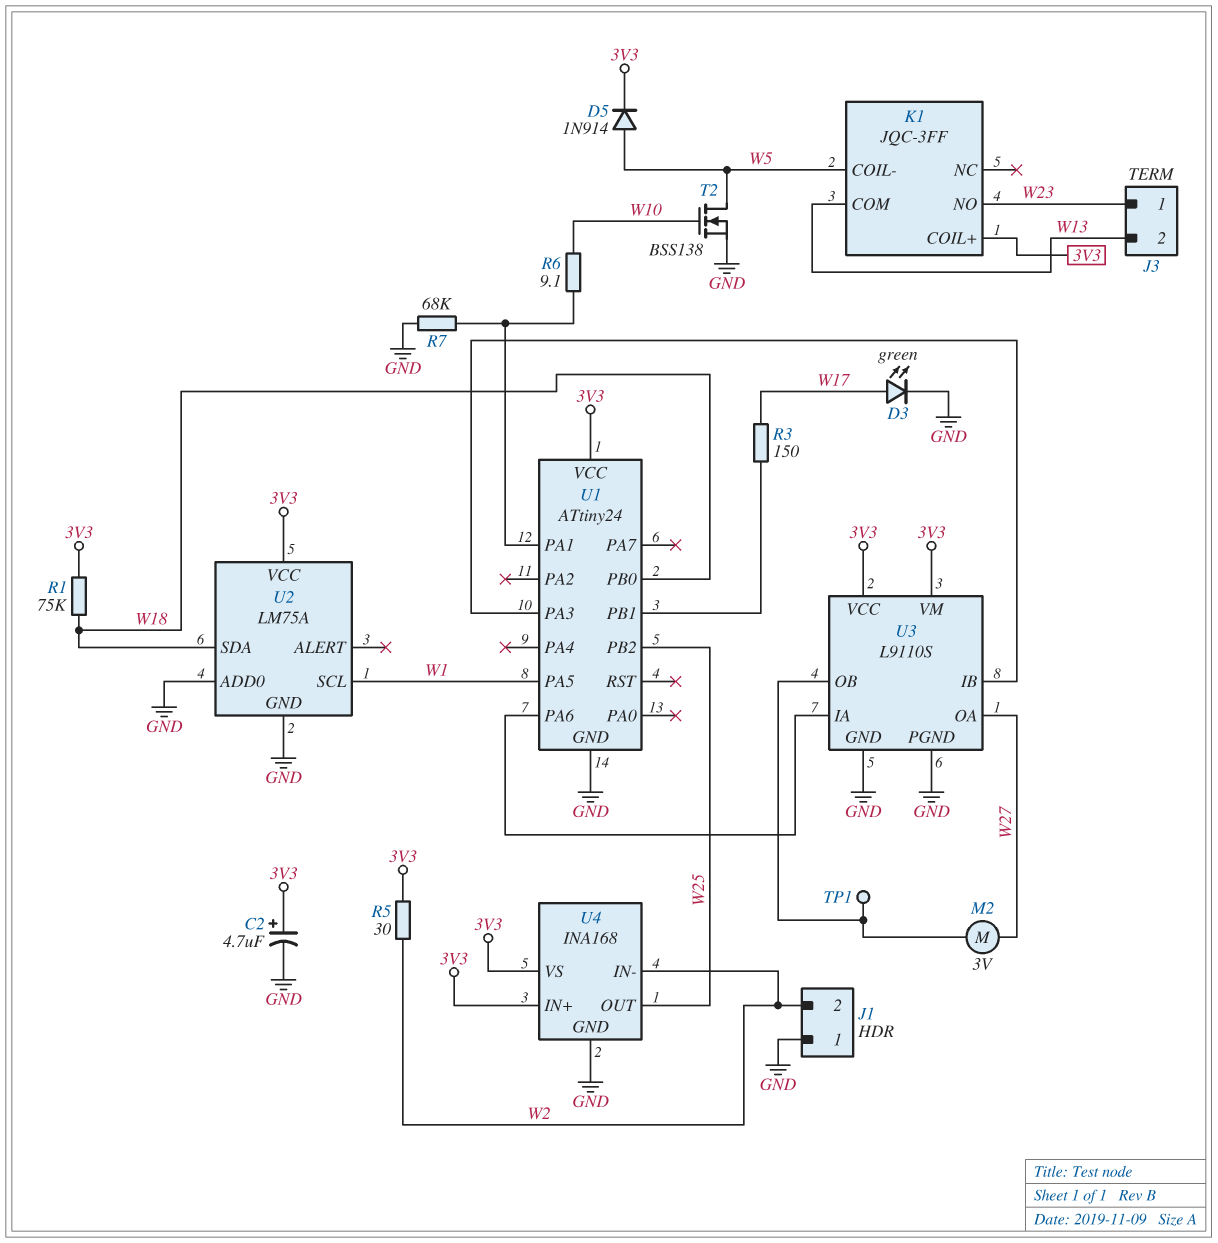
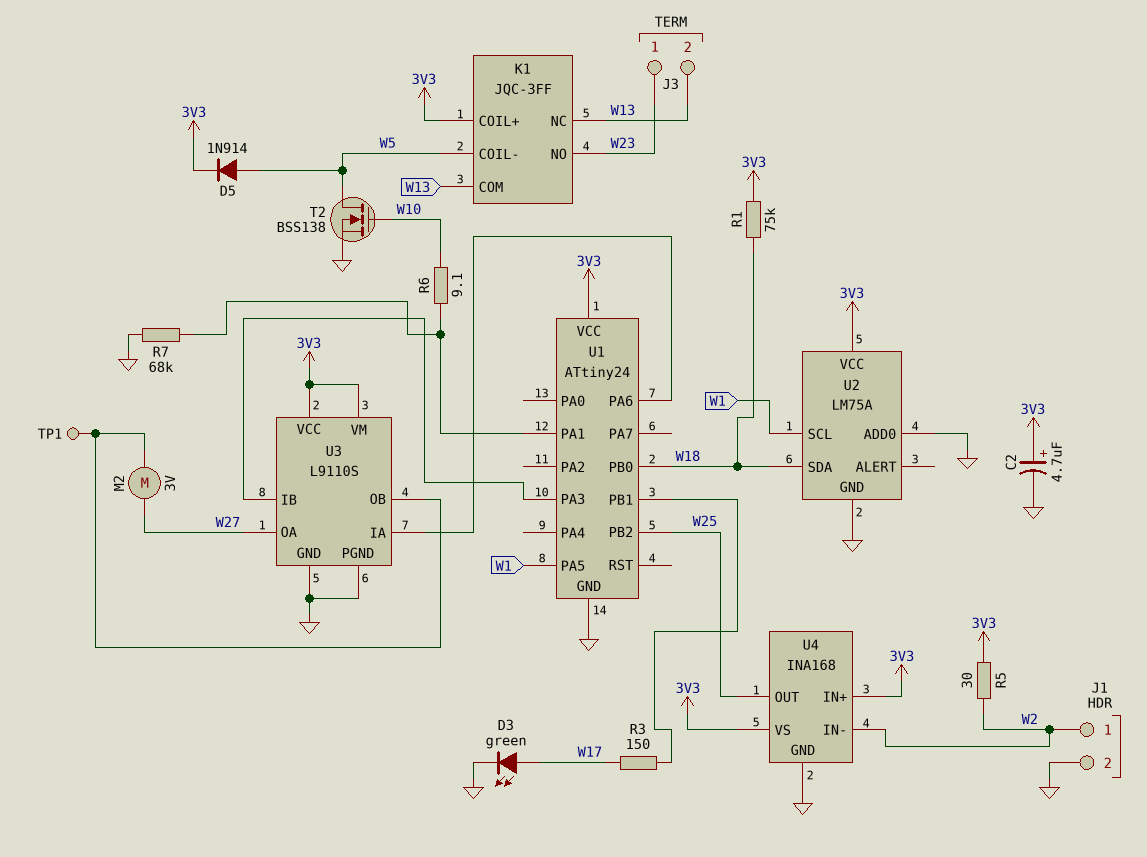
J1 pin 1: GND -> W2
J1 pin 2: W2 -> GND
K1 pin NC: none -> W13

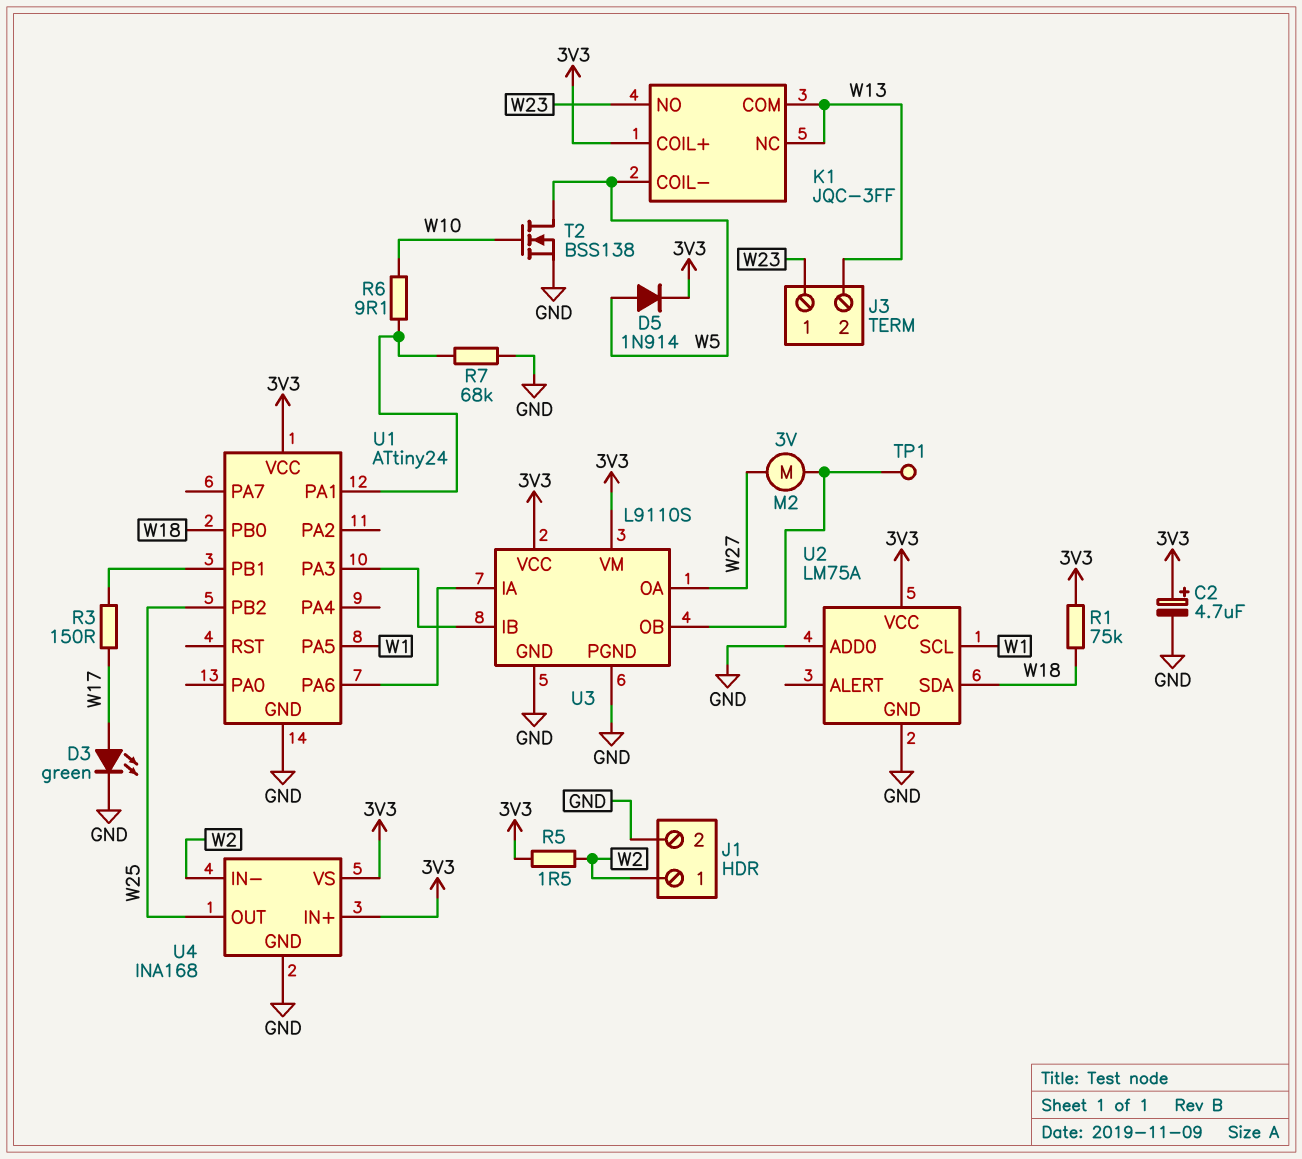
R5: 30 (3V3, W2) -> 1.5 (3V3, W2)

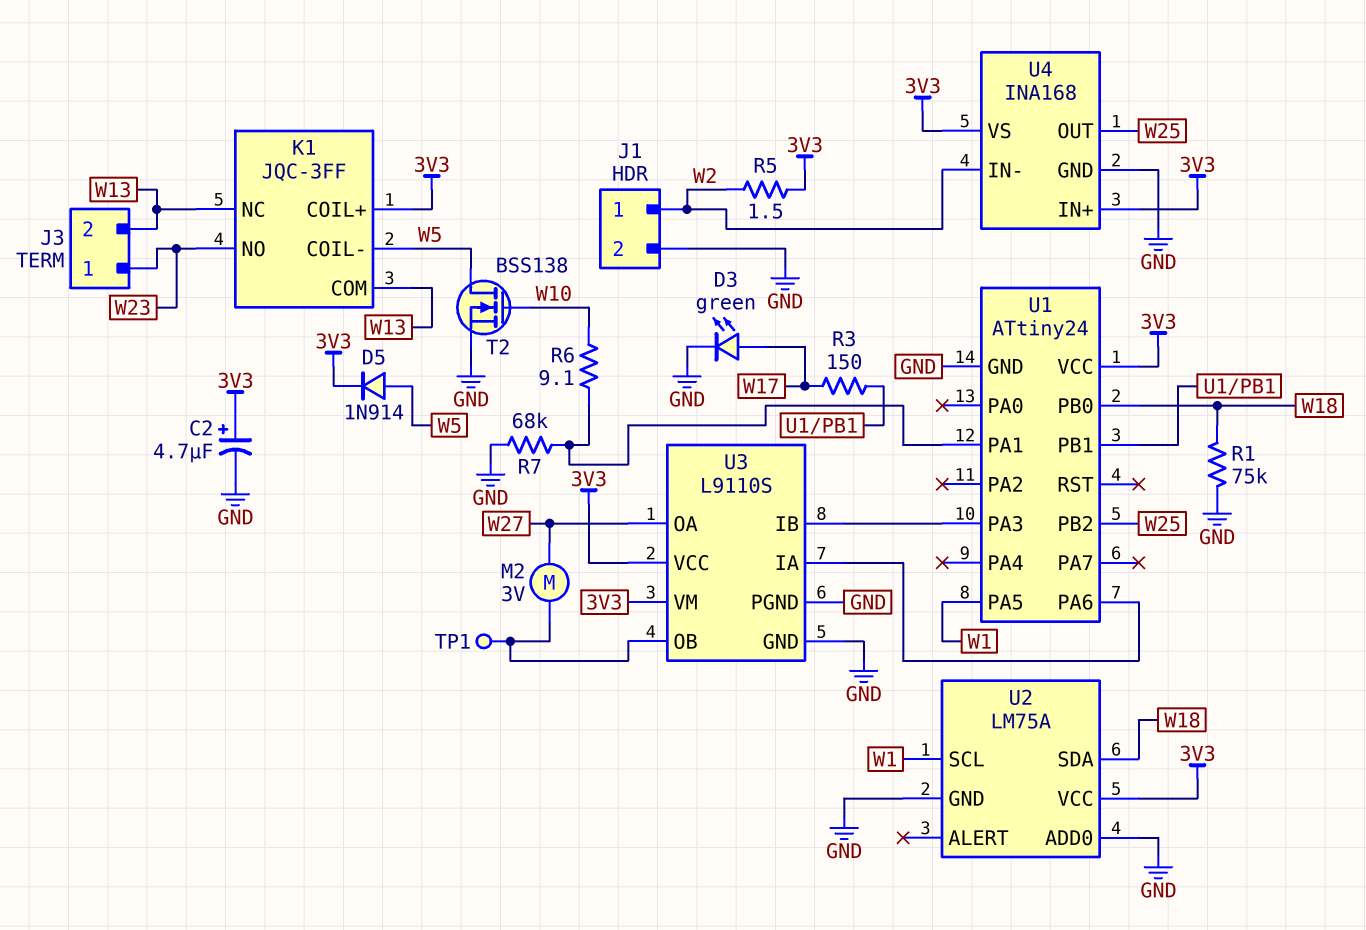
R1: 75k (3V3, W18) -> 75k (GND, W18)

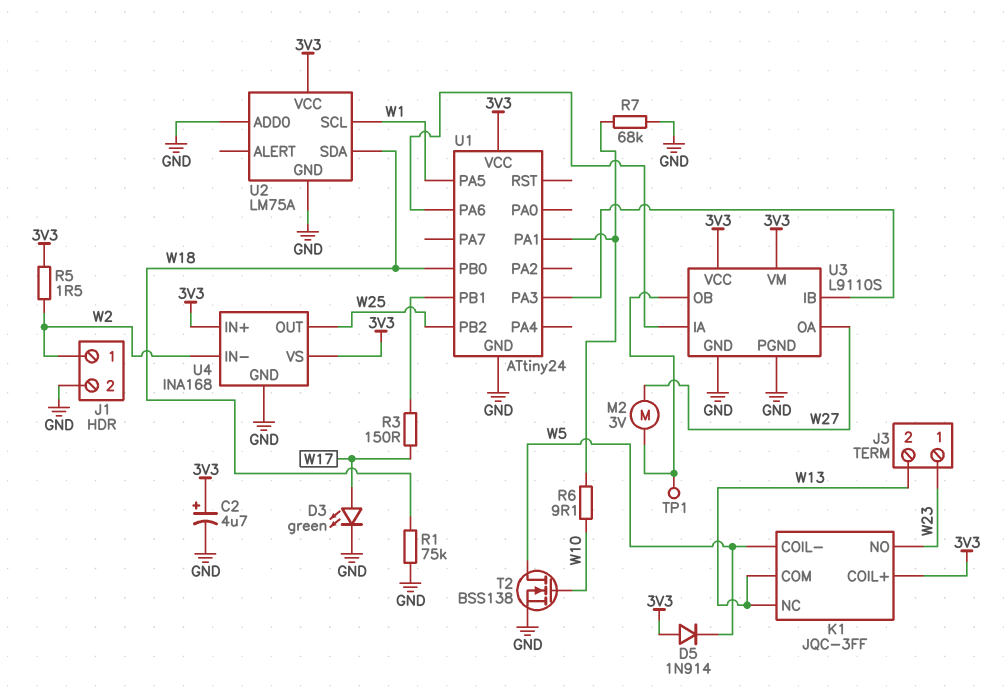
D5: diode 1N914 (A W5, K 3V3) -> diode 1N914 (A 3V3, K W5)

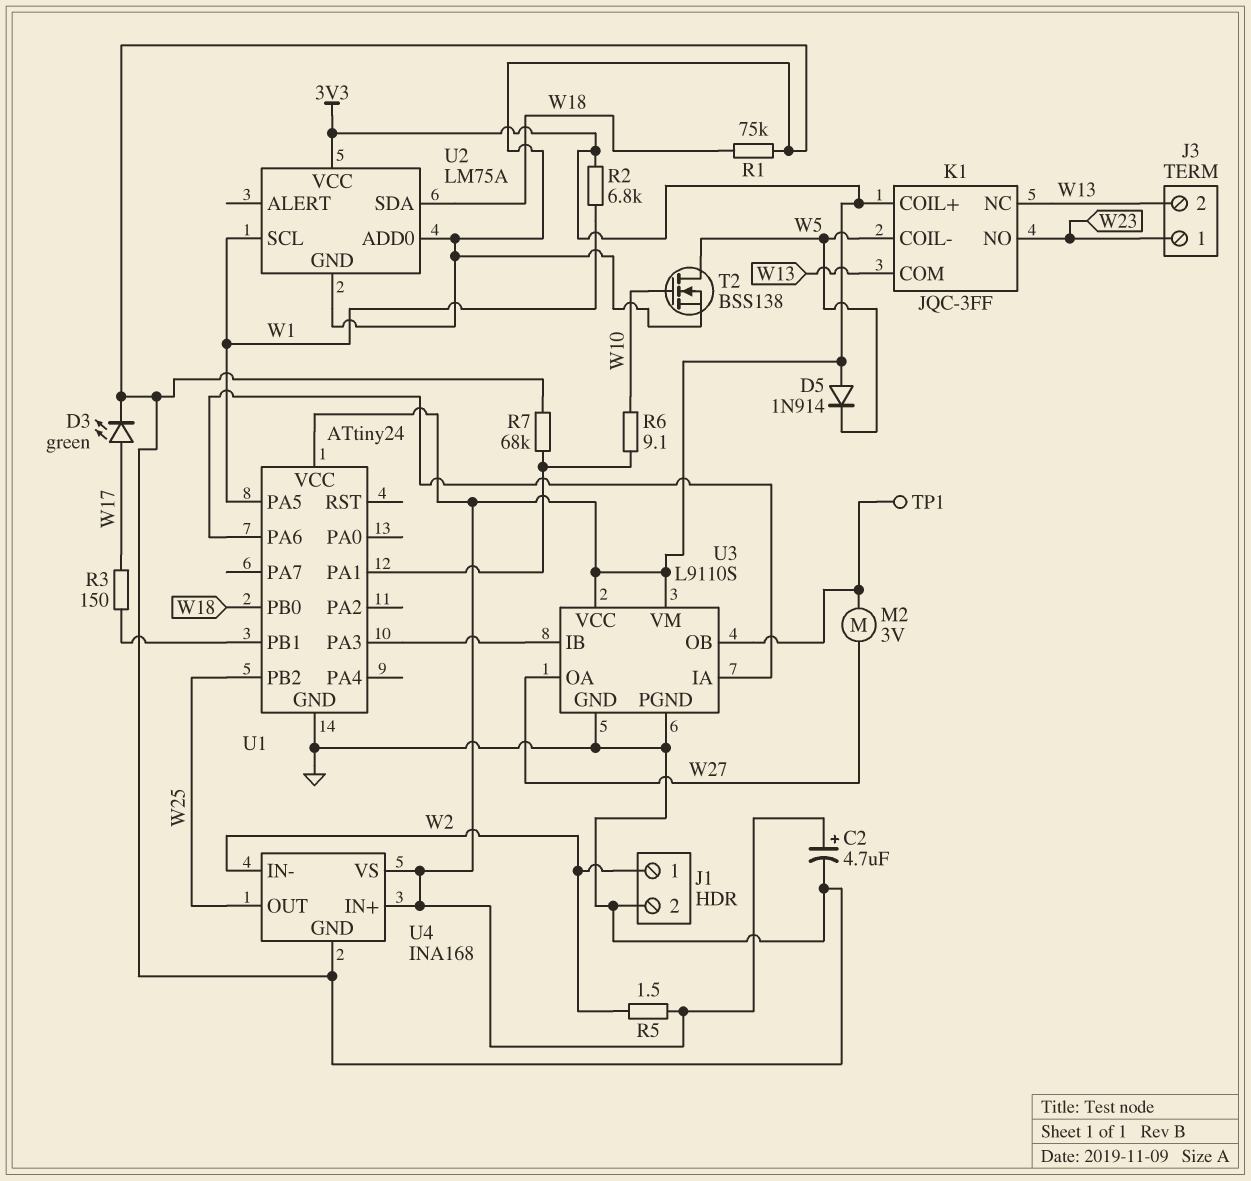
R2: none -> 6.8k (3V3, W1)

